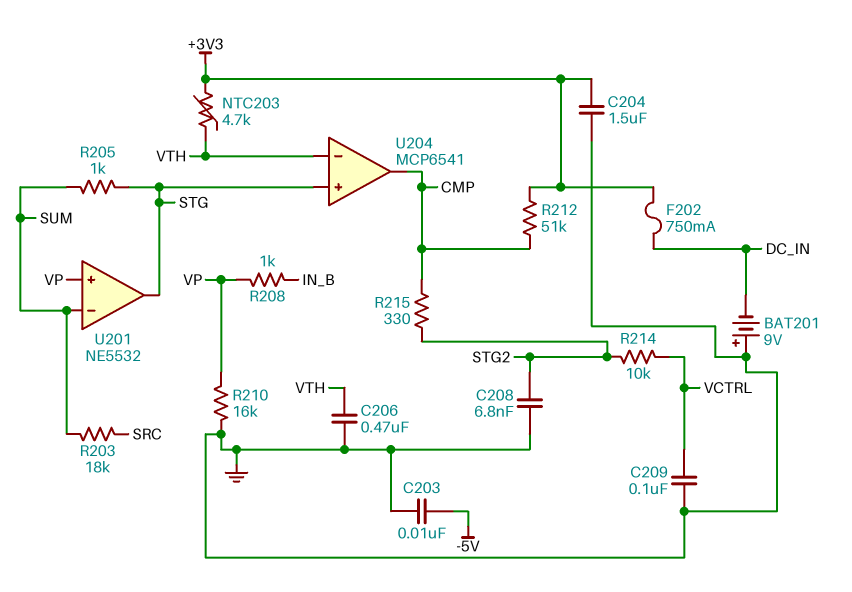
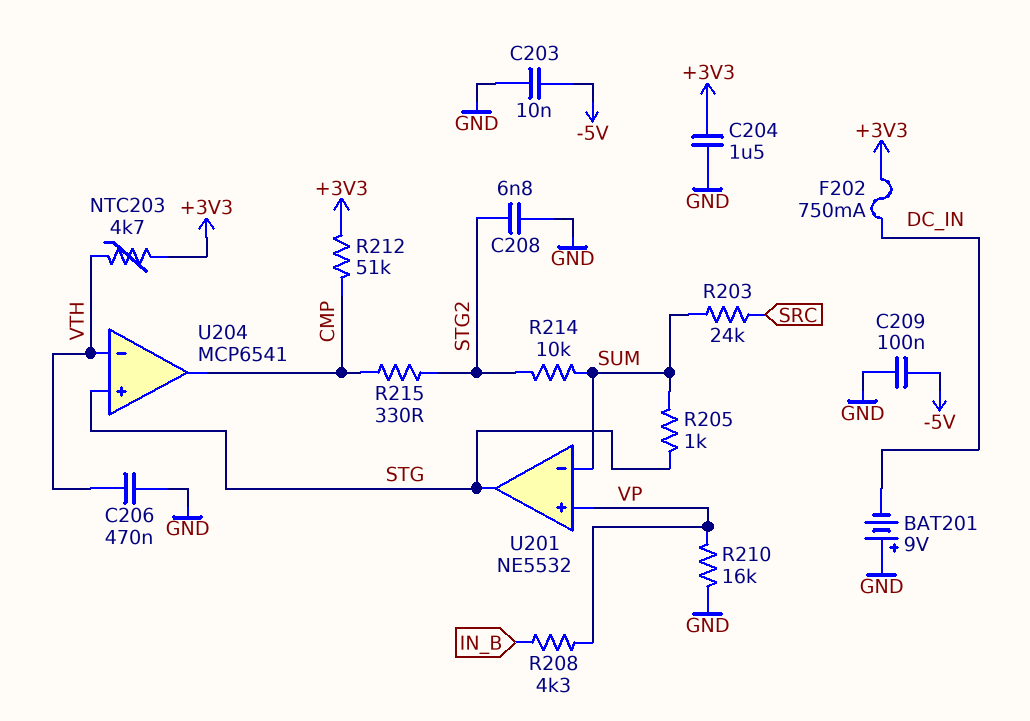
C209: 100nF (GND, VCTRL) -> 100nF (-5V, GND)
R203: 18k (SRC, SUM) -> 24k (SRC, SUM)
R208: 1k (IN_B, VP) -> 4.3k (IN_B, VP)
R214: 10k (STG2, VCTRL) -> 10k (STG2, SUM)

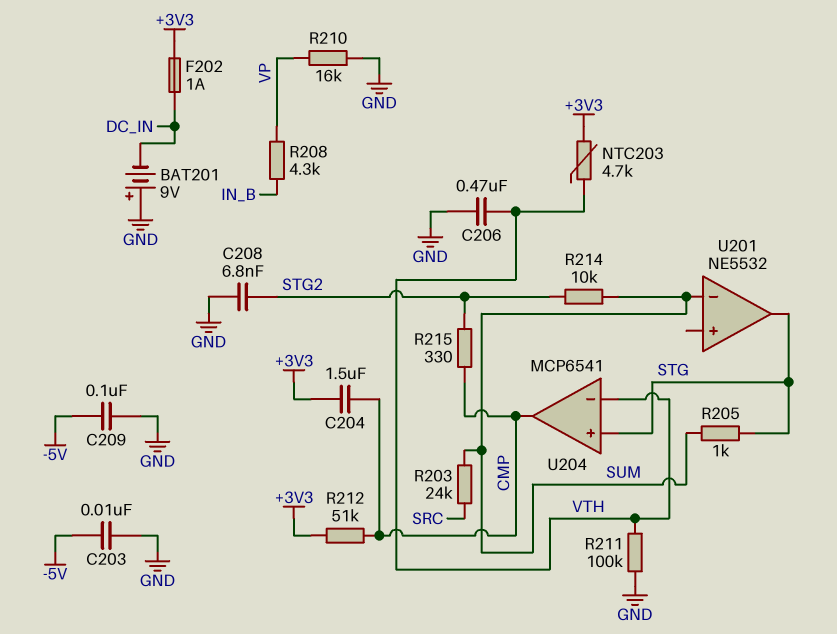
C204: 1.5uF (+3V3, GND) -> 1.5uF (+3V3, CMP)
F202: 750mA (+3V3, DC_IN) -> 1A (+3V3, DC_IN)
R211: none -> 100k (GND, VTH)
U201 pin in+: VP -> none

